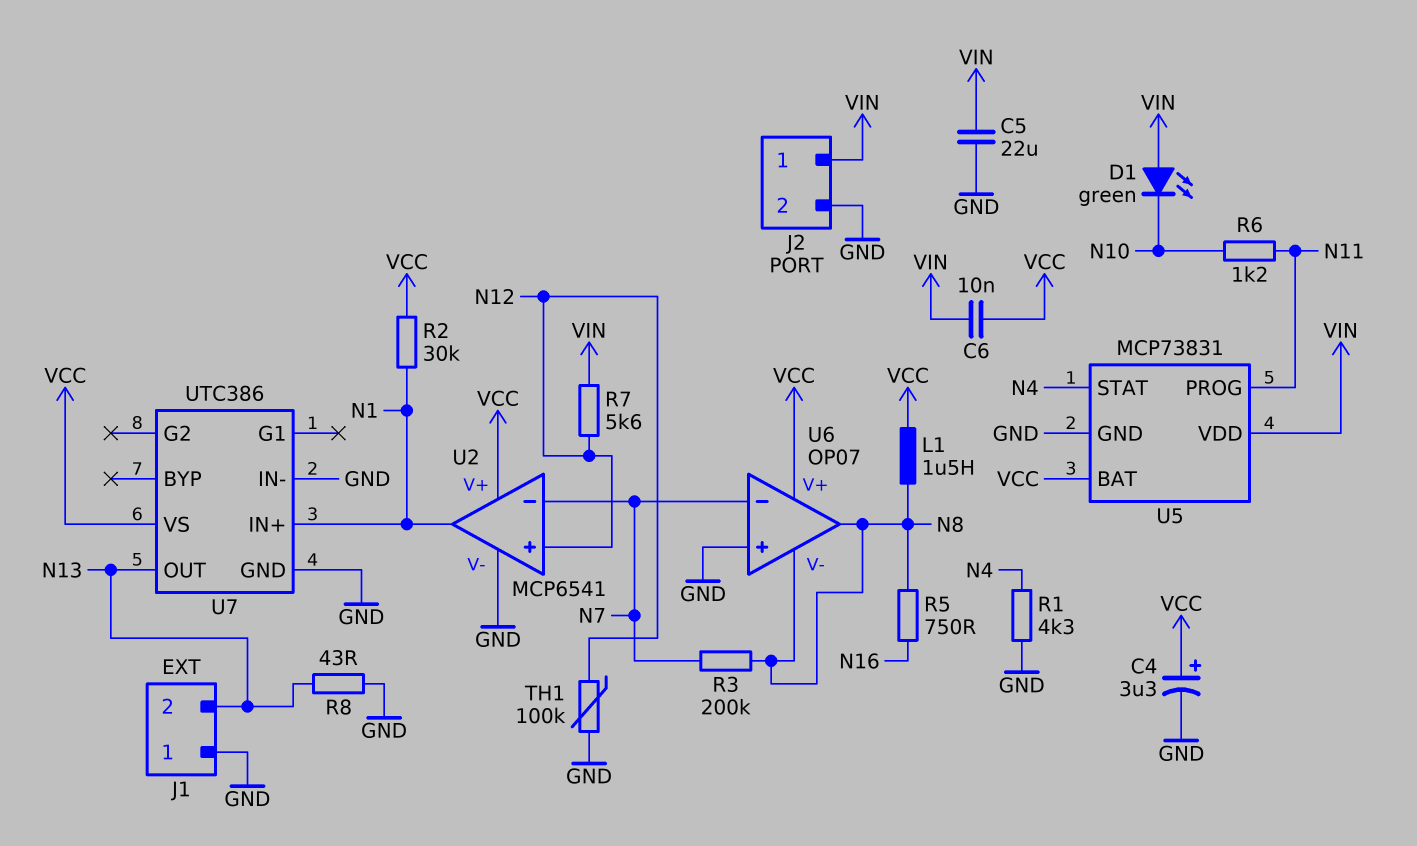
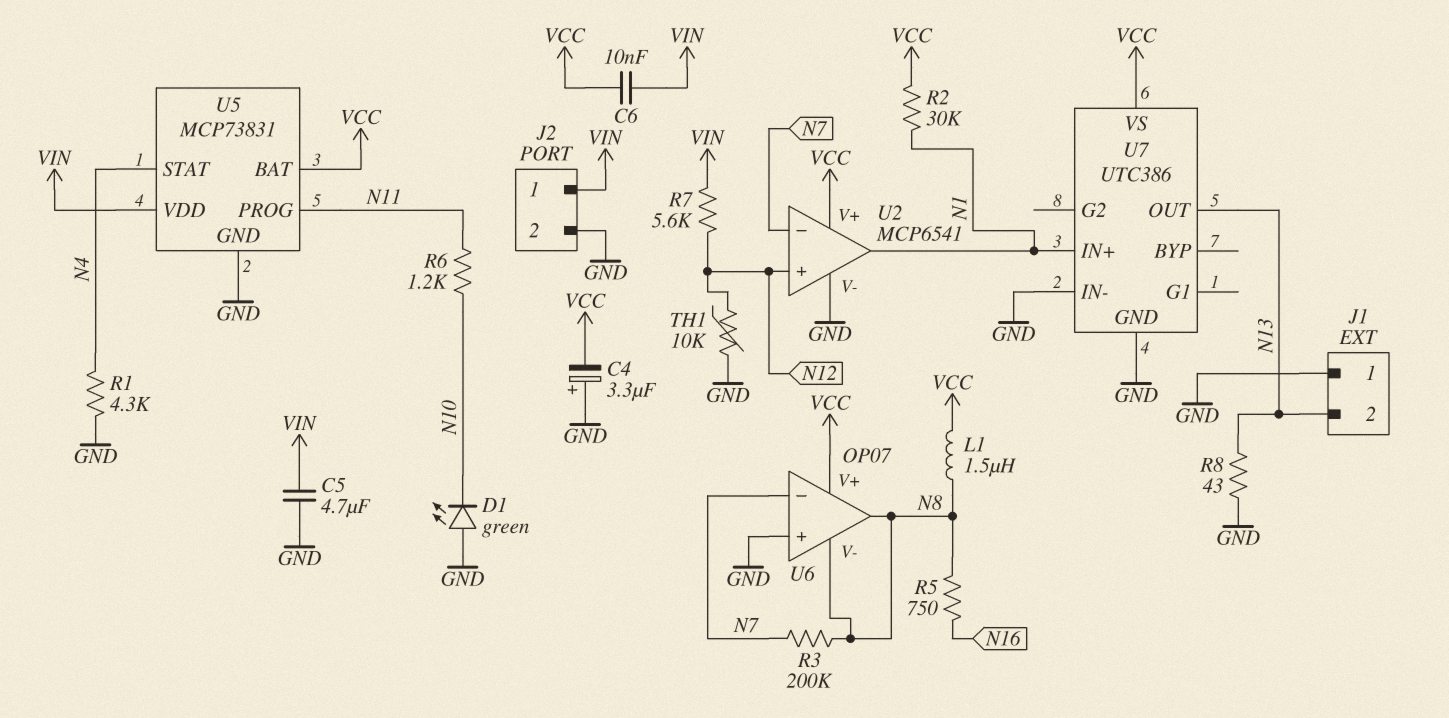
C4: 3.3uF (plus VCC, minus GND) -> 3.3uF (plus GND, minus VCC)
C5: 22uF (GND, VIN) -> 4.7uF (GND, VIN)
D1: LED green (A VIN, K N10) -> LED green (A GND, K N10)
TH1: 100k (GND, N12) -> 10k (GND, N12)

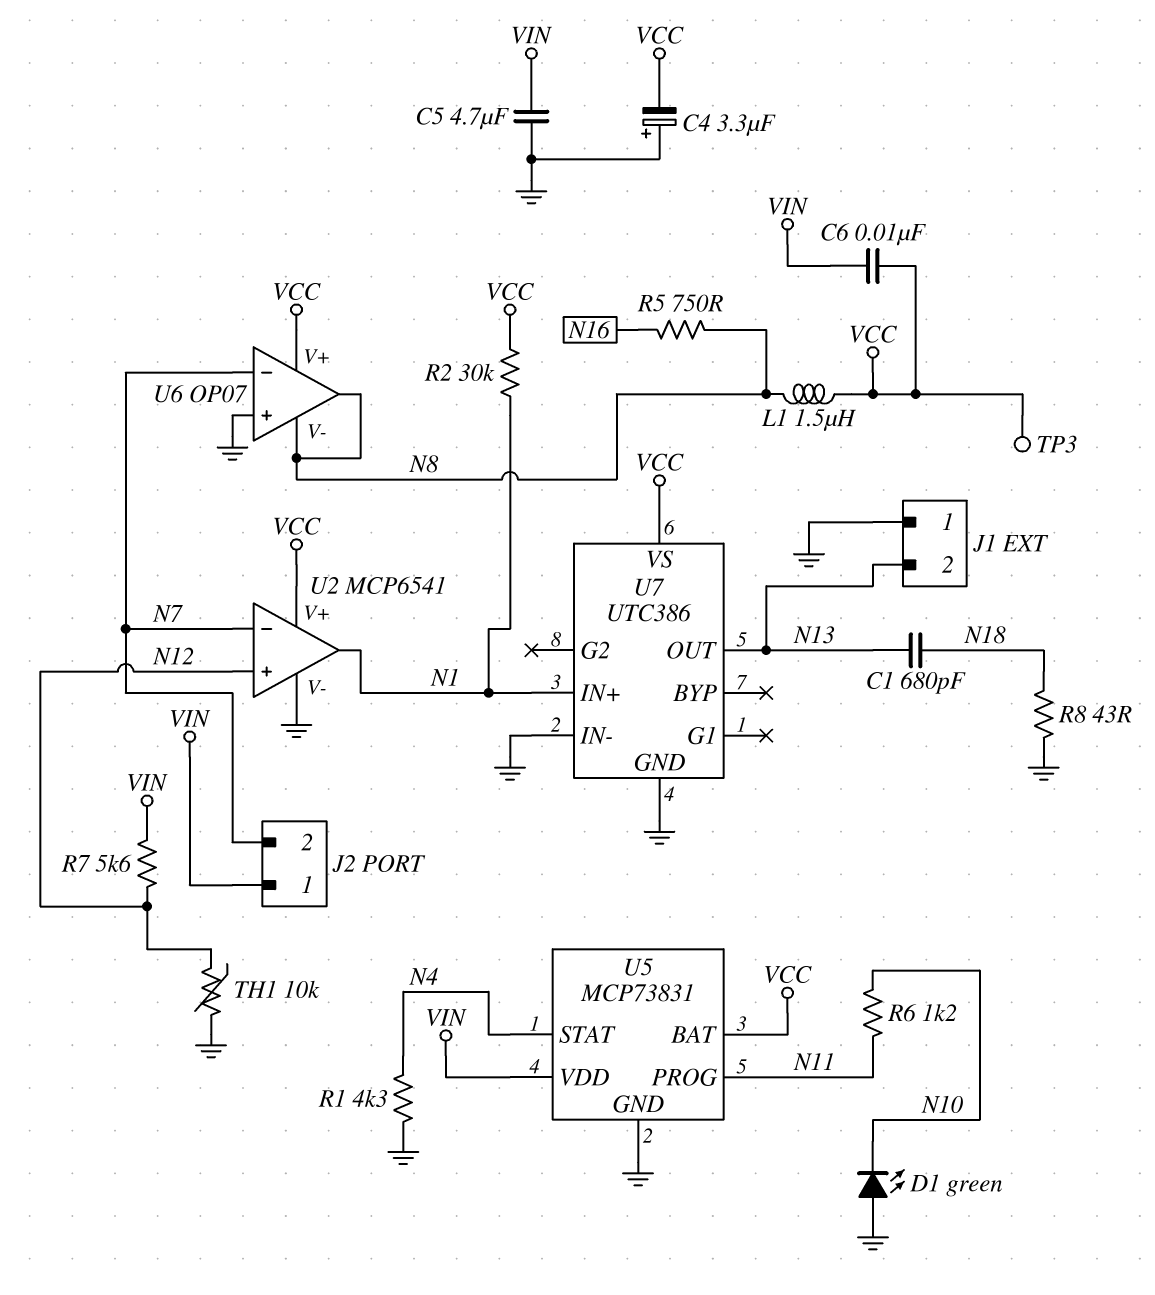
C1: none -> 680pF (N13, N18)
J2 pin 2: GND -> N7
R3: 200k (N7, N8) -> none
R8: 43 (GND, N13) -> 43 (GND, N18)
TP3: none -> test point (VCC)

